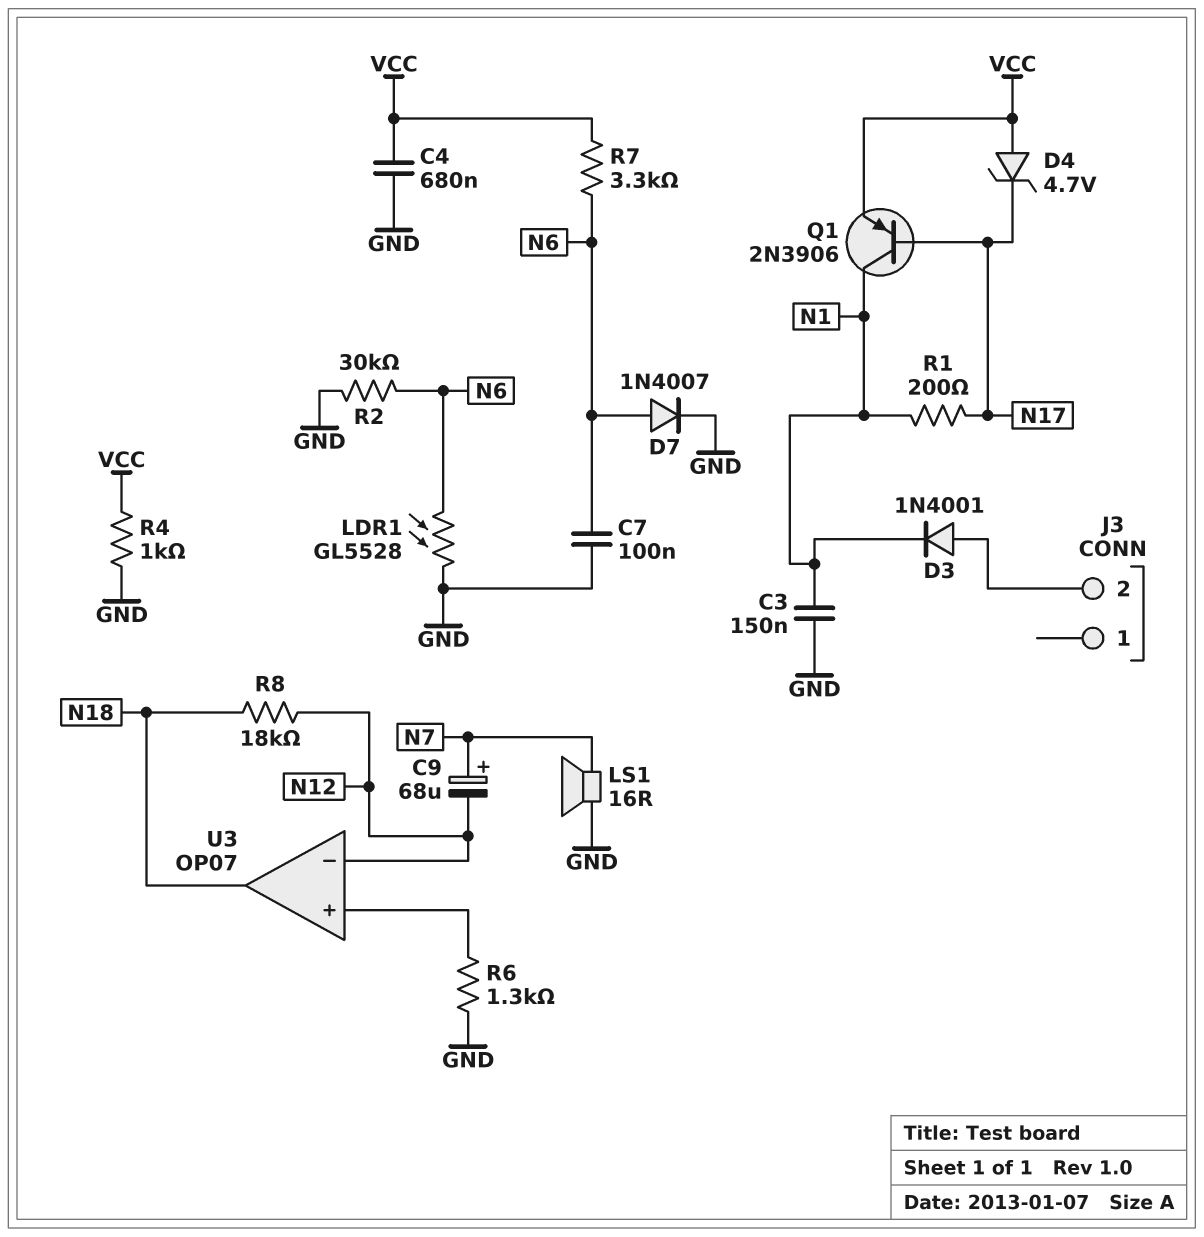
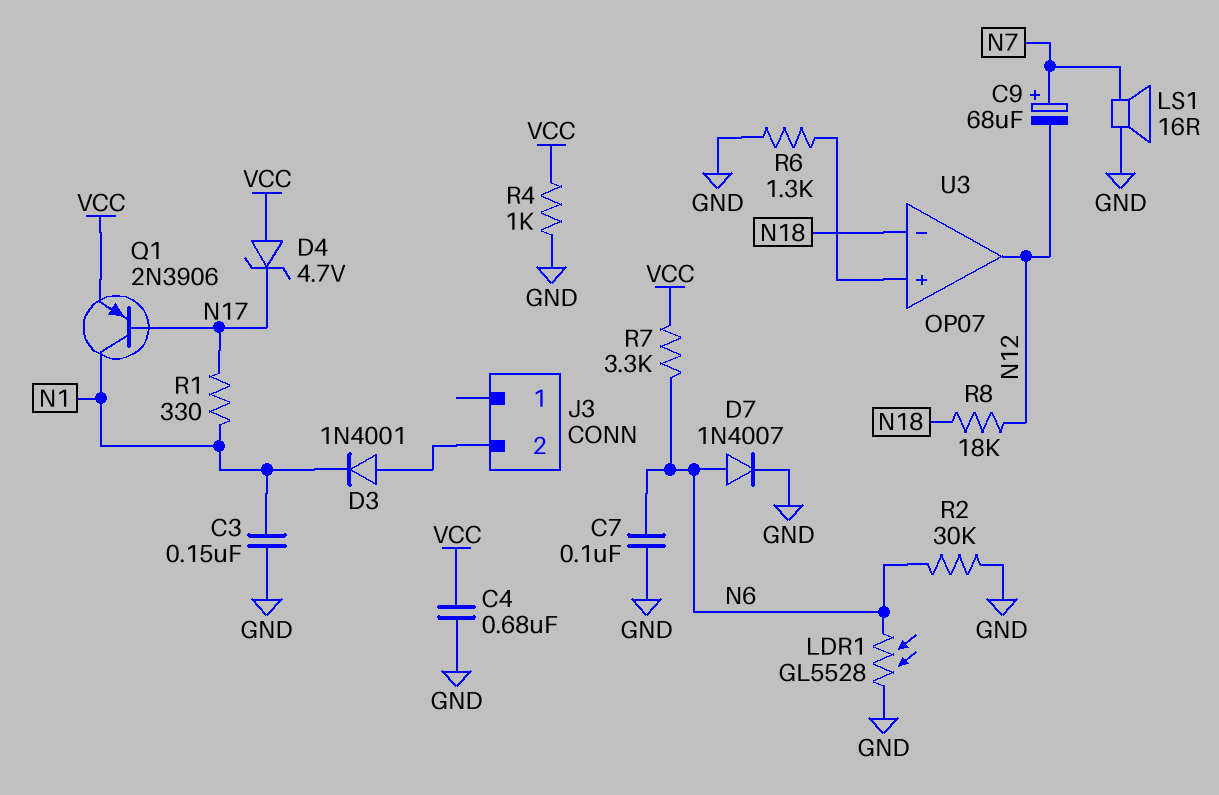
R1: 200 (N1, N17) -> 330 (N1, N17)
U3 pin in-: N12 -> N18
U3 pin out: N18 -> N12

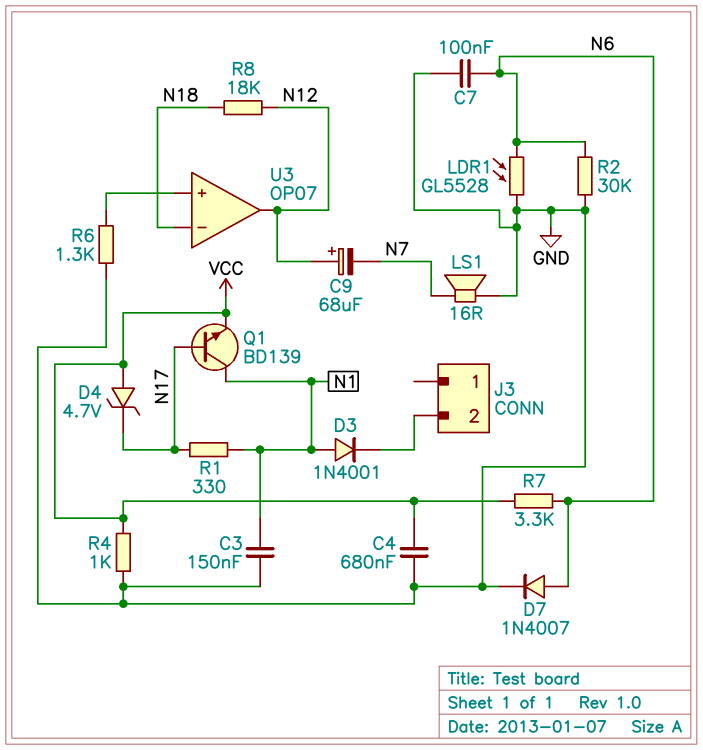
C9: 68uF (plus N7, minus N12) -> 68uF (plus N12, minus N7)
D3: diode 1N4001 (A J3/2, K N1) -> diode 1N4001 (A N1, K J3/2)
Q1: PNP 2N3906 (B N17, C N1, E VCC) -> NPN BD139 (B N17, C N1, E VCC)

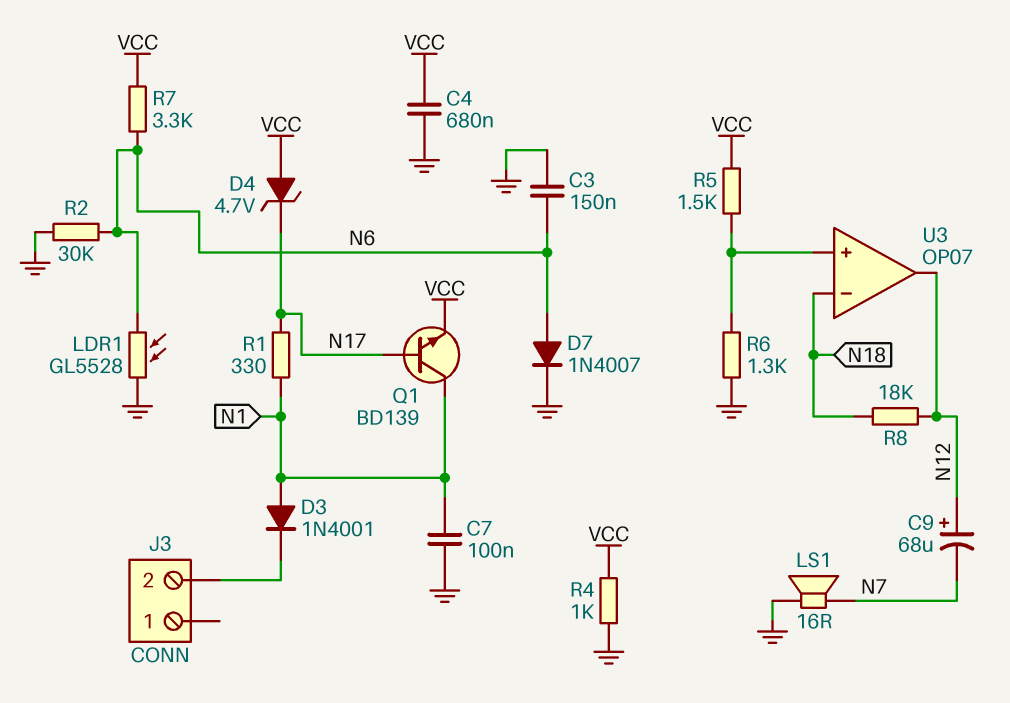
C3: 150nF (GND, N1) -> 150nF (GND, N6)
C7: 100nF (GND, N6) -> 100nF (GND, N1)
R5: none -> 1.5k (U3/in+, VCC)

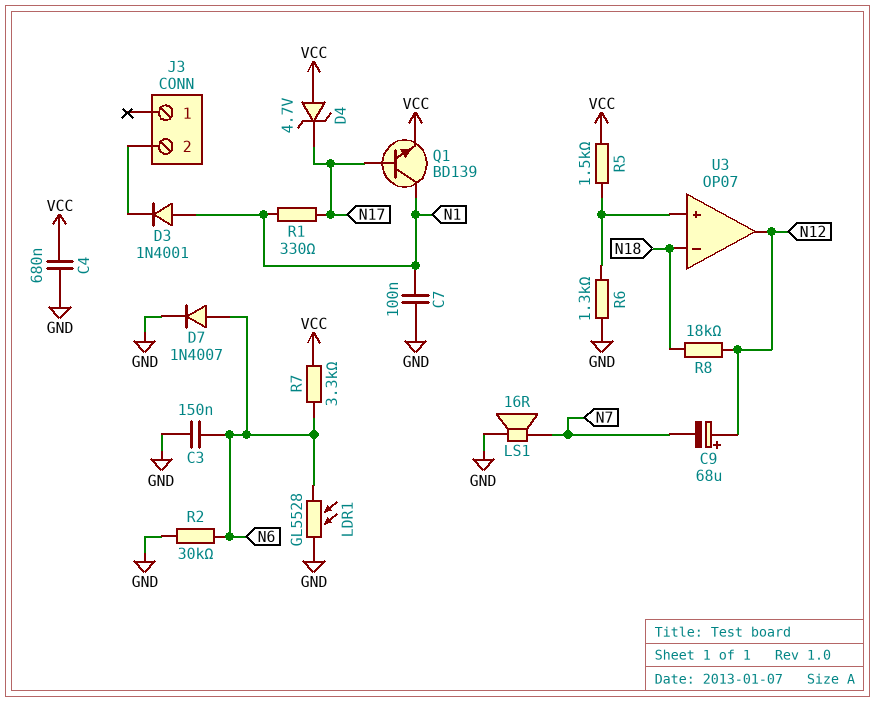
R4: 1k (GND, VCC) -> none

